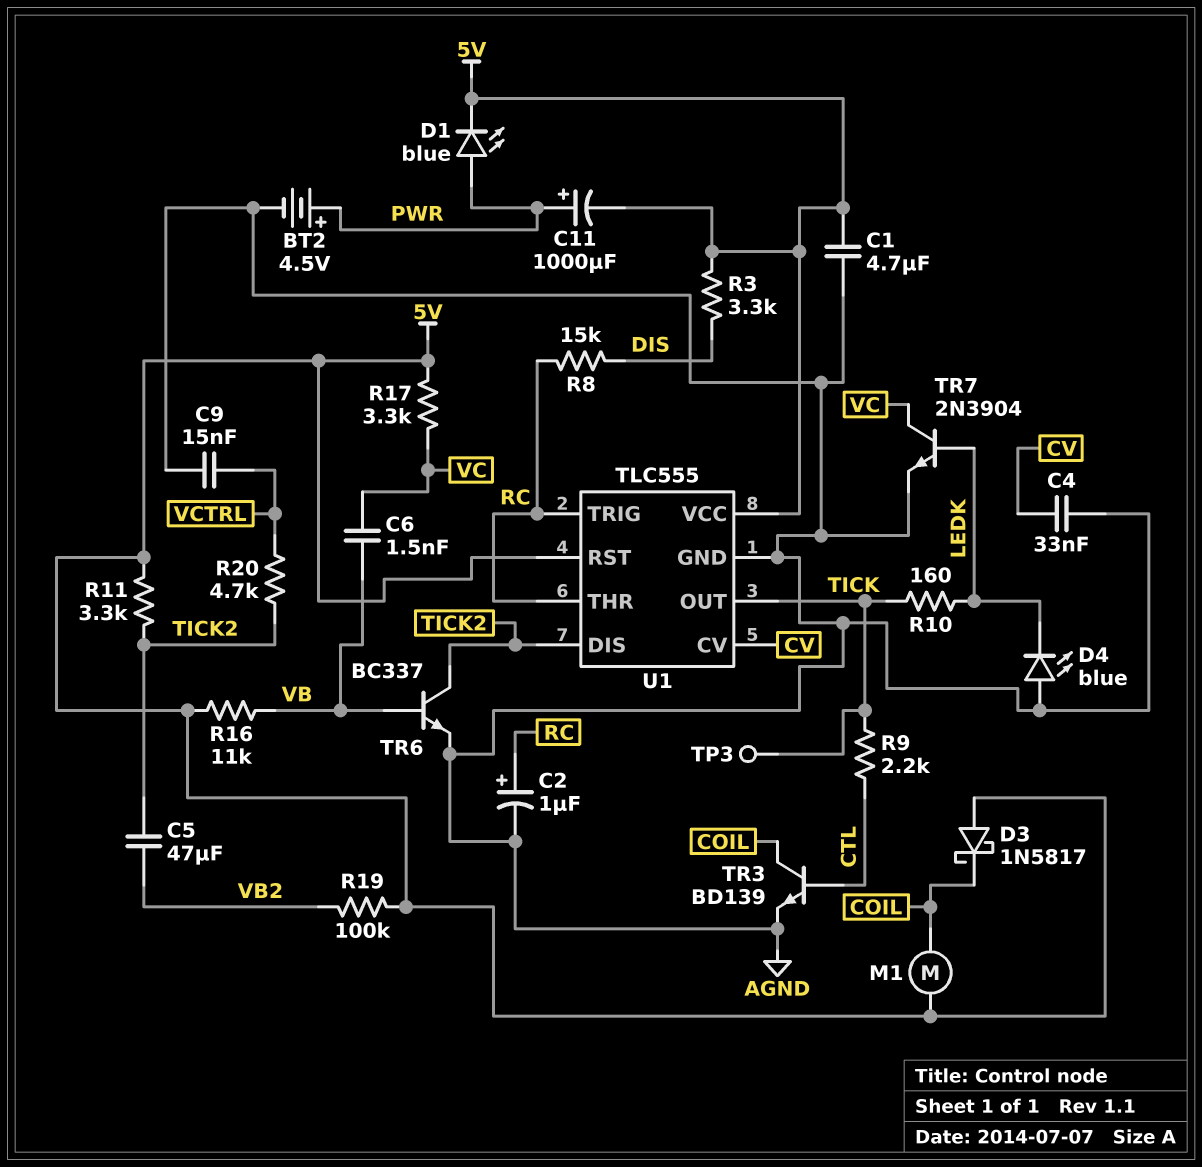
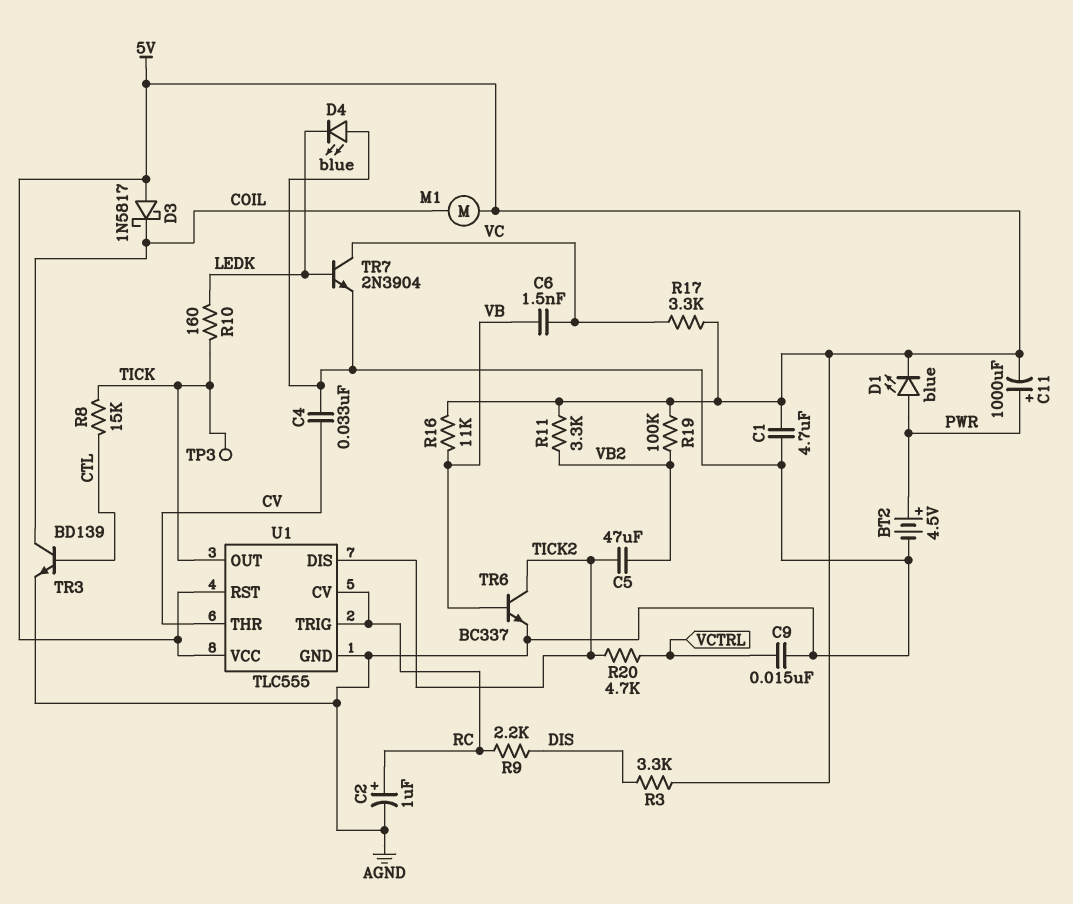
R8: 15k (DIS, RC) -> 15k (CTL, TICK)
R9: 2.2k (CTL, TICK) -> 2.2k (DIS, RC)
R11: 3.3k (5V, TICK2) -> 3.3k (5V, VB2)
U1 pin CV: CV -> RC
U1 pin THR: RC -> CV

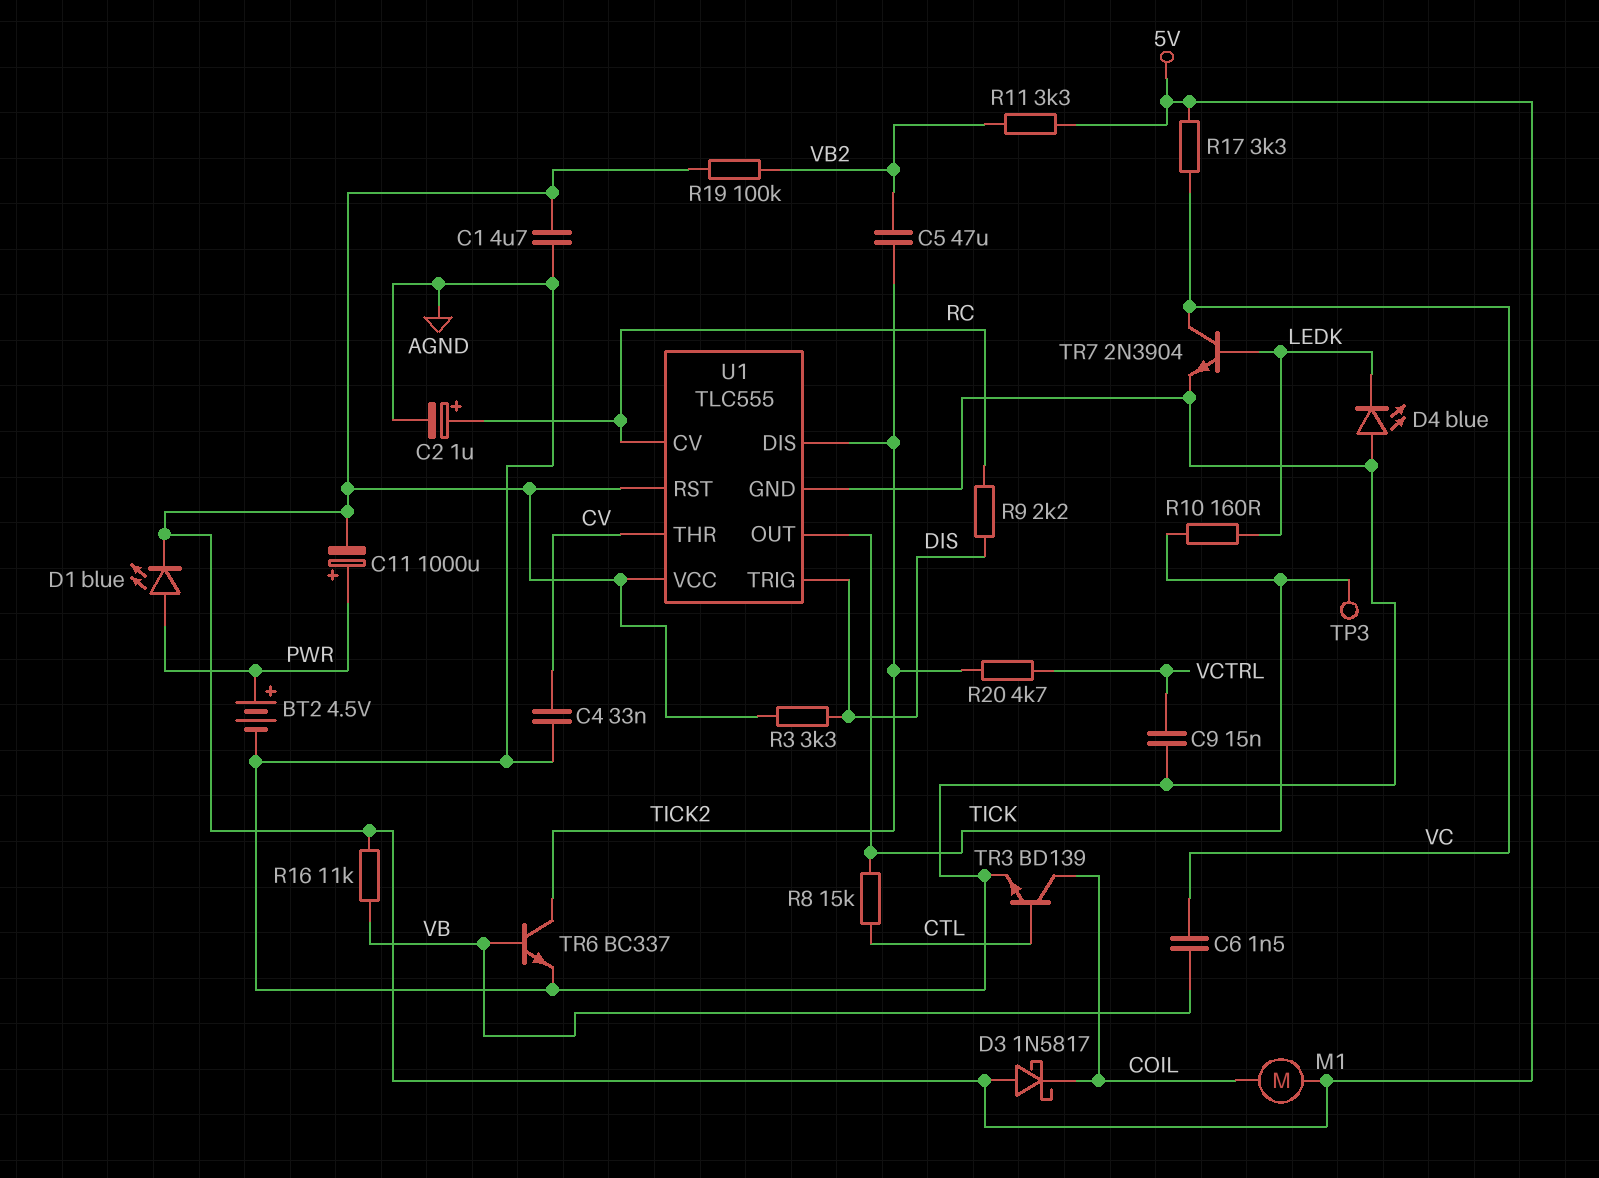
U1 pin TRIG: RC -> DIS

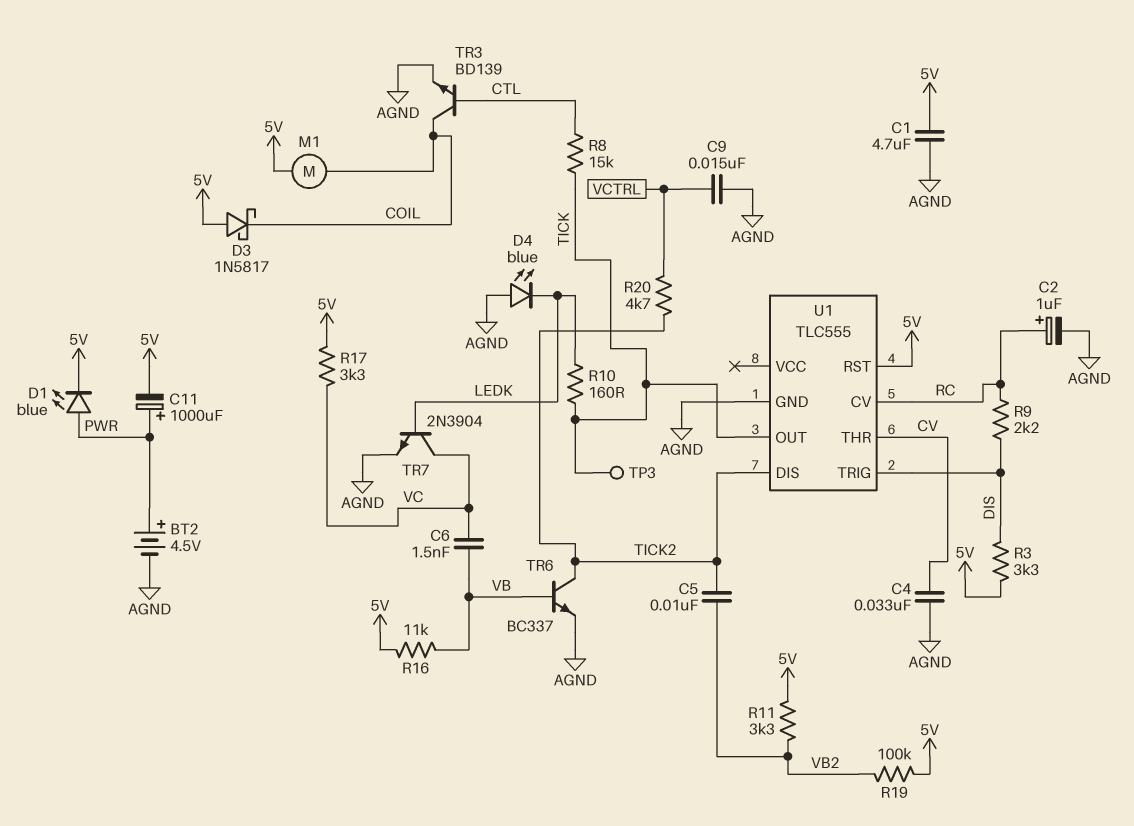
C5: 47uF (TICK2, VB2) -> 10nF (TICK2, VB2)
U1 pin VCC: 5V -> none

